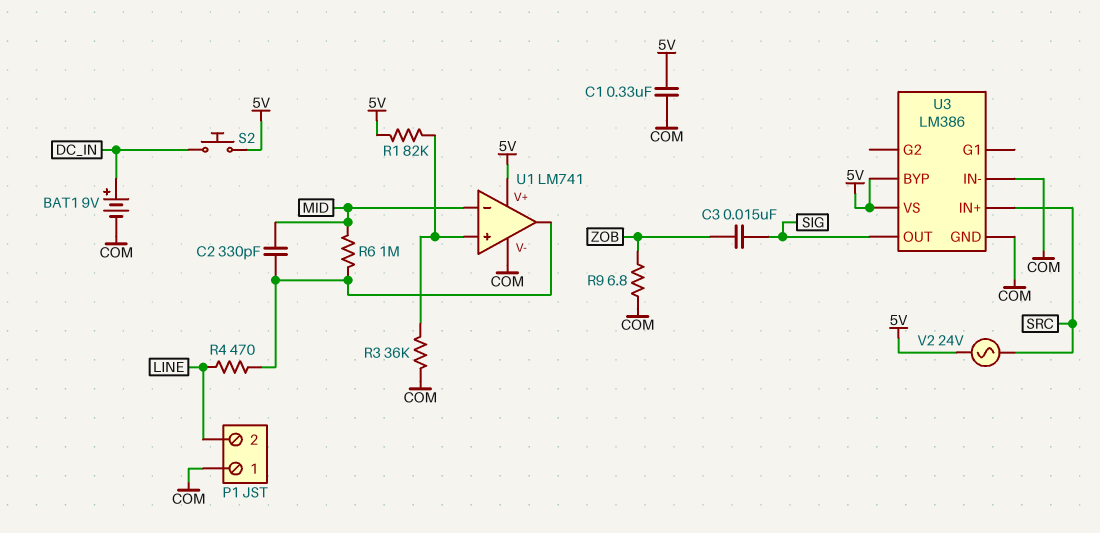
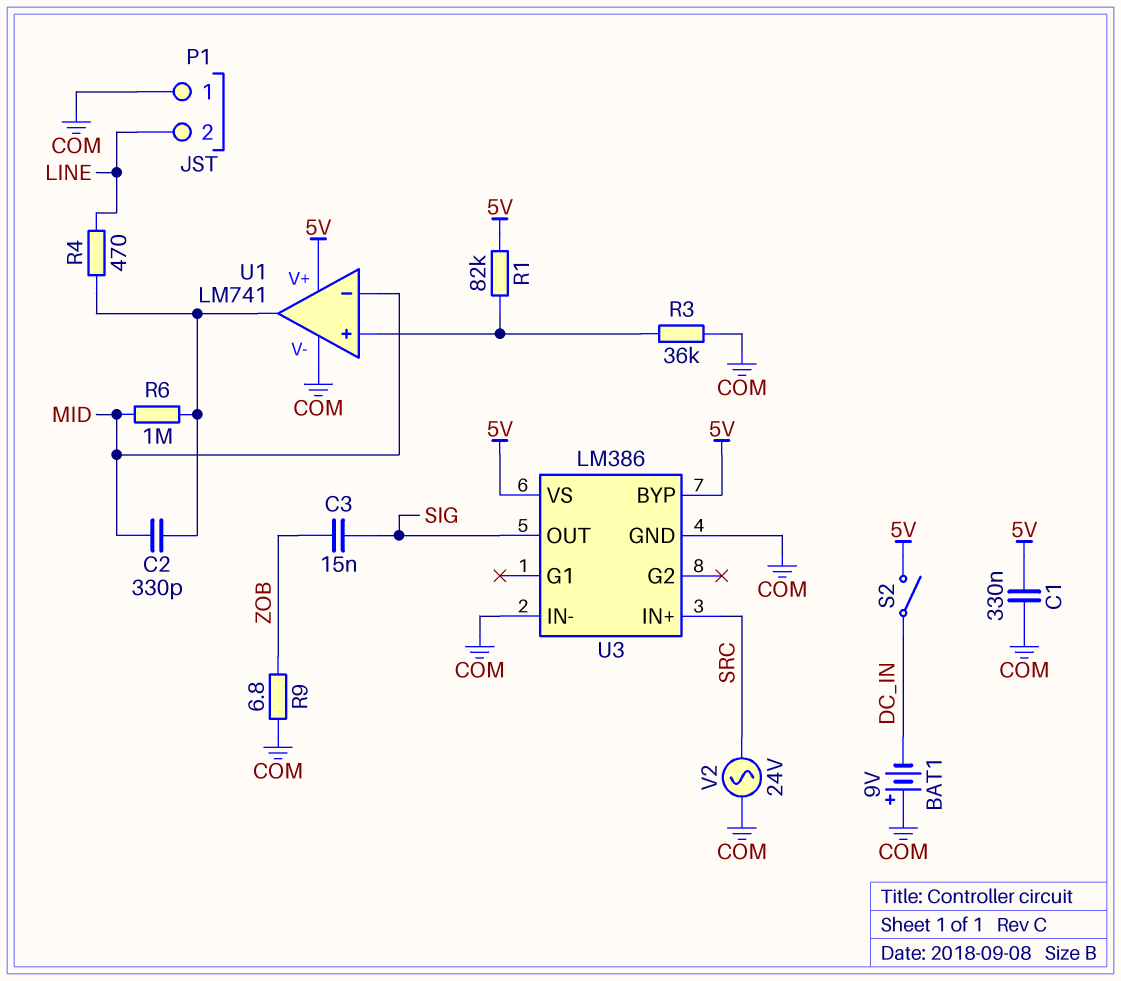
BAT1: 9V (plus DC_IN, minus COM) -> 9V (plus COM, minus DC_IN)
S2: button (5V, DC_IN) -> switch (5V, DC_IN)
V2: AC 24V (5V, SRC) -> AC 24V (COM, SRC)

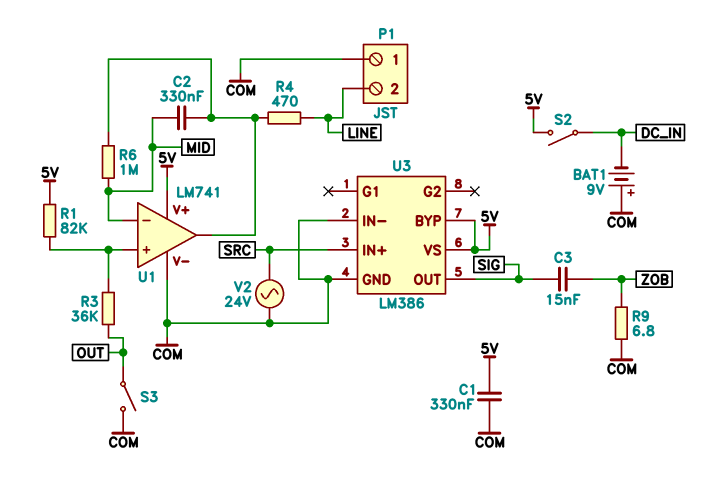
C2: 330pF (MID, U1/out) -> 330nF (MID, U1/out)
R3: 36k (COM, U1/in+) -> 36k (OUT, U1/in+)
S3: none -> switch (COM, OUT)

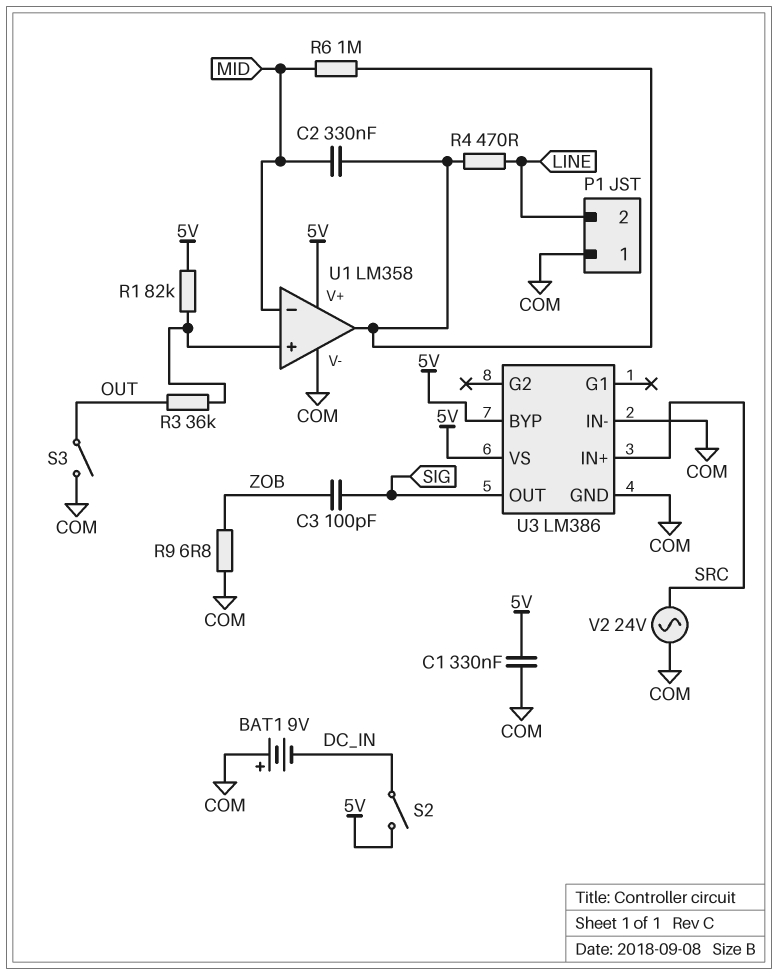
C3: 15nF (SIG, ZOB) -> 100pF (SIG, ZOB)
U1: LM741 -> LM358

